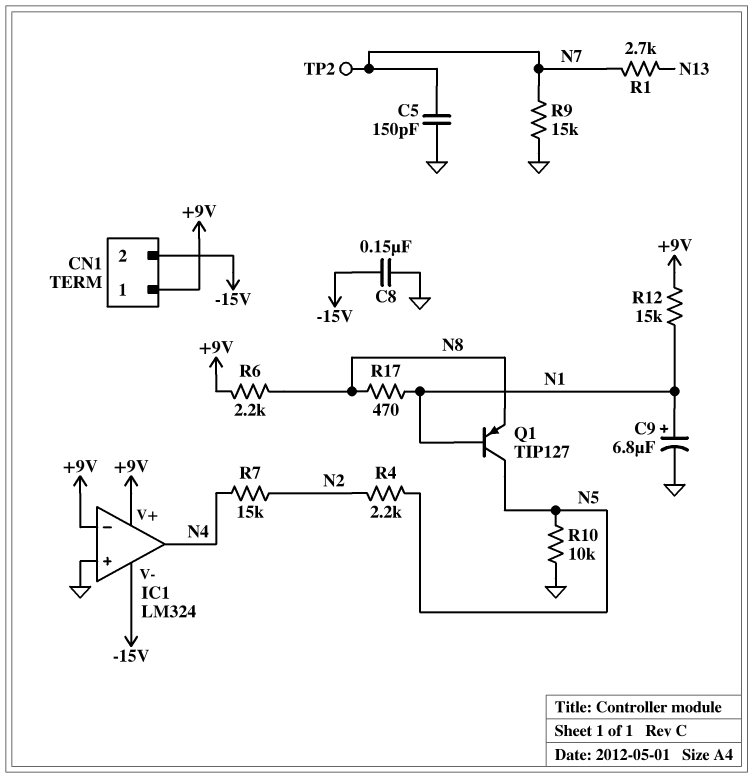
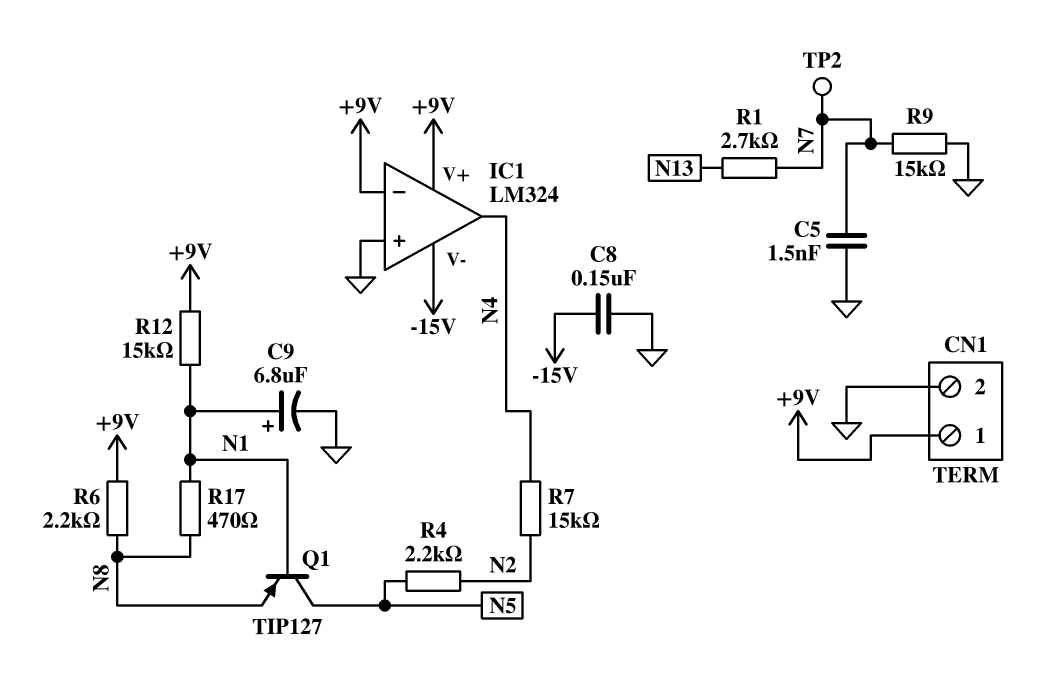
C5: 150pF (GND, N7) -> 1.5nF (GND, N7)
CN1 pin 2: -15V -> GND
R10: 10k (GND, N5) -> none

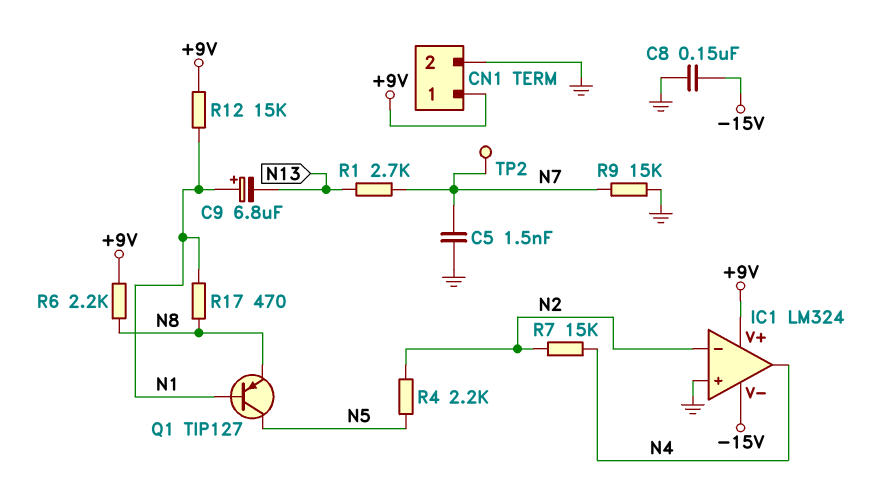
C9: 6.8uF (plus N1, minus GND) -> 6.8uF (plus N1, minus N13)
IC1 pin in-: +9V -> N2

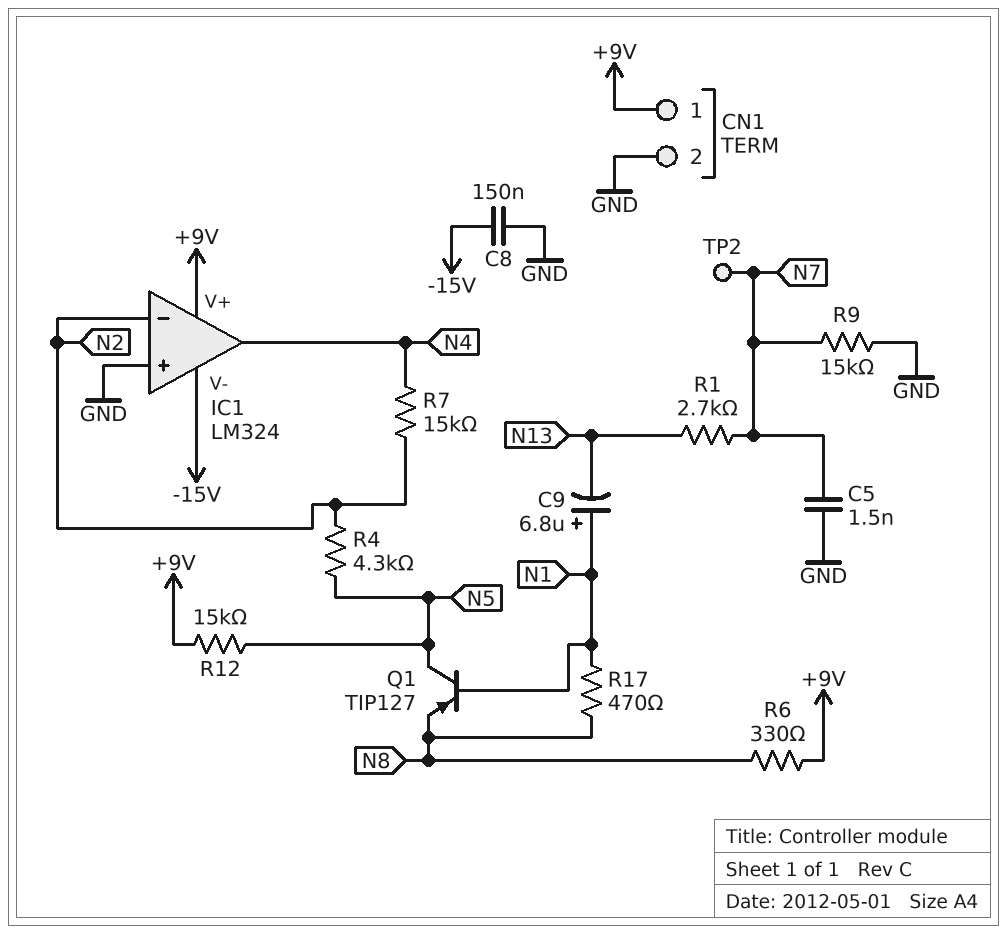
R4: 2.2k (N2, N5) -> 4.3k (N2, N5)
R6: 2.2k (+9V, N8) -> 330 (+9V, N8)
R12: 15k (+9V, N1) -> 15k (+9V, N5)

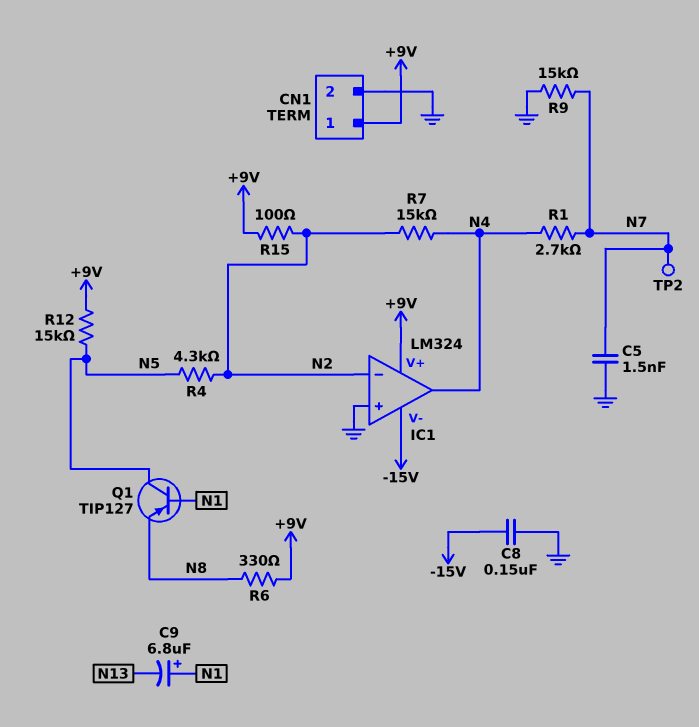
R1: 2.7k (N7, N13) -> 2.7k (N4, N7)
R15: none -> 100 (+9V, N2)
R17: 470 (N1, N8) -> none

